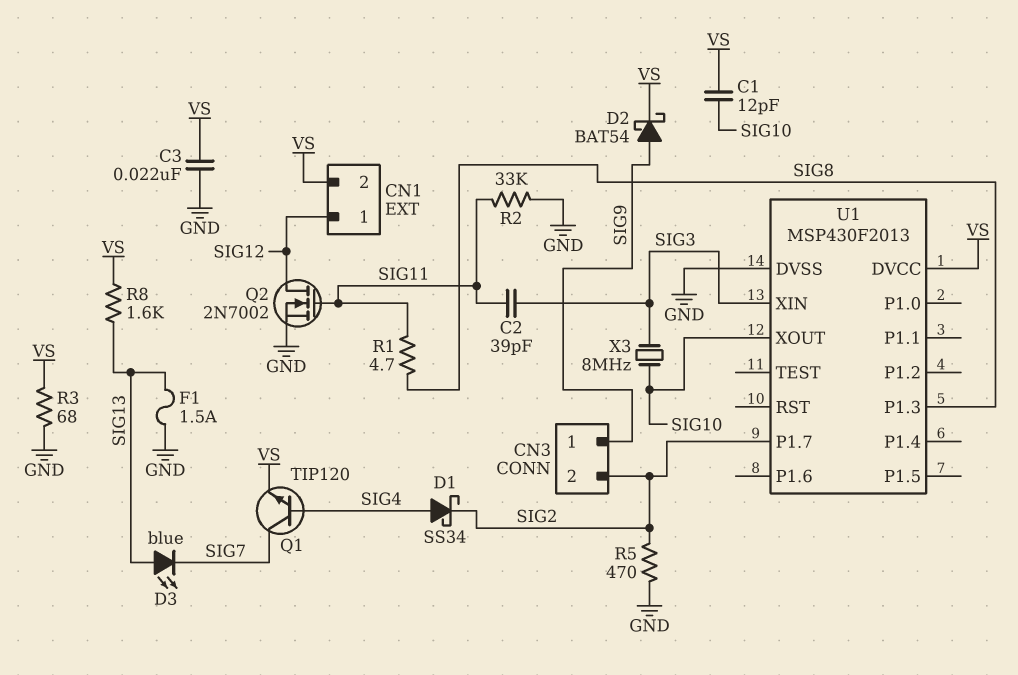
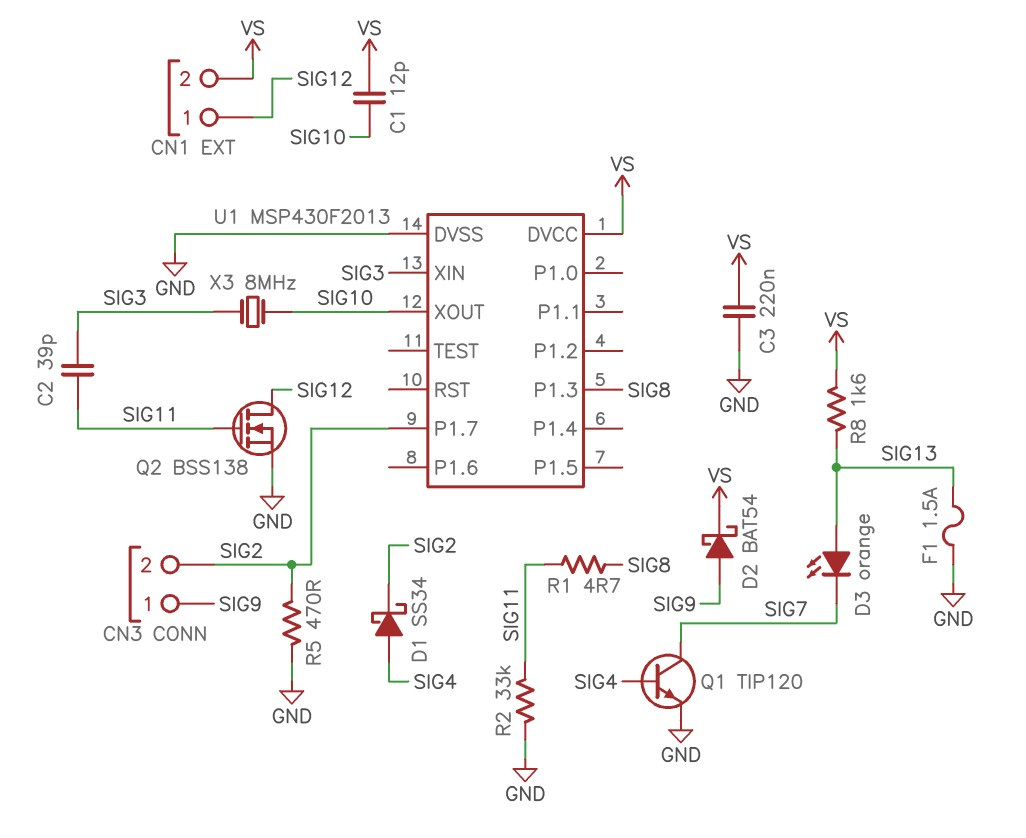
C3: 22nF (GND, VS) -> 220nF (GND, VS)
D3: LED blue (A SIG13, K SIG7) -> LED orange (A SIG13, K SIG7)
Q1: NPN TIP120 (B SIG4, C SIG7, E VS) -> NPN TIP120 (B SIG4, C SIG7, E GND)
Q2: NMOS 2N7002 (G SIG11, D SIG12, S GND) -> NMOS BSS138 (G SIG11, D SIG12, S GND)
R3: 68 (GND, VS) -> none

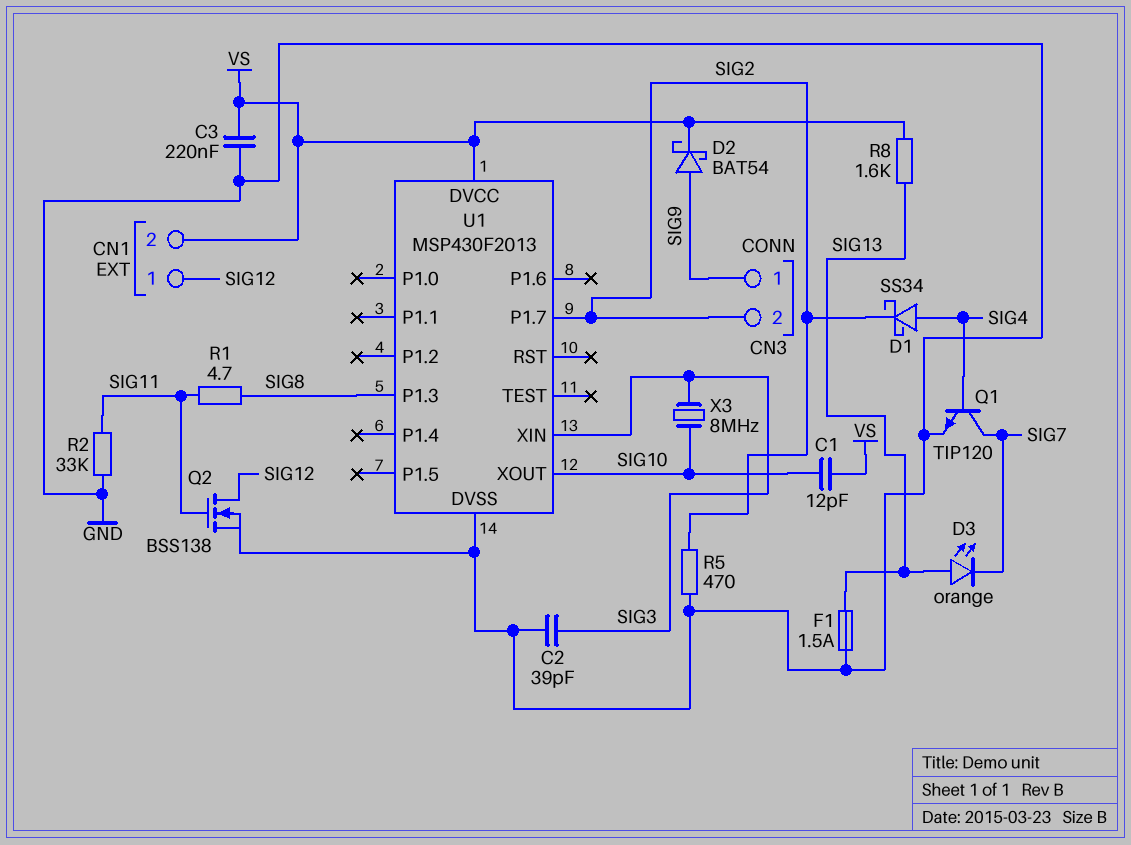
C2: 39pF (SIG3, SIG11) -> 39pF (GND, SIG3)

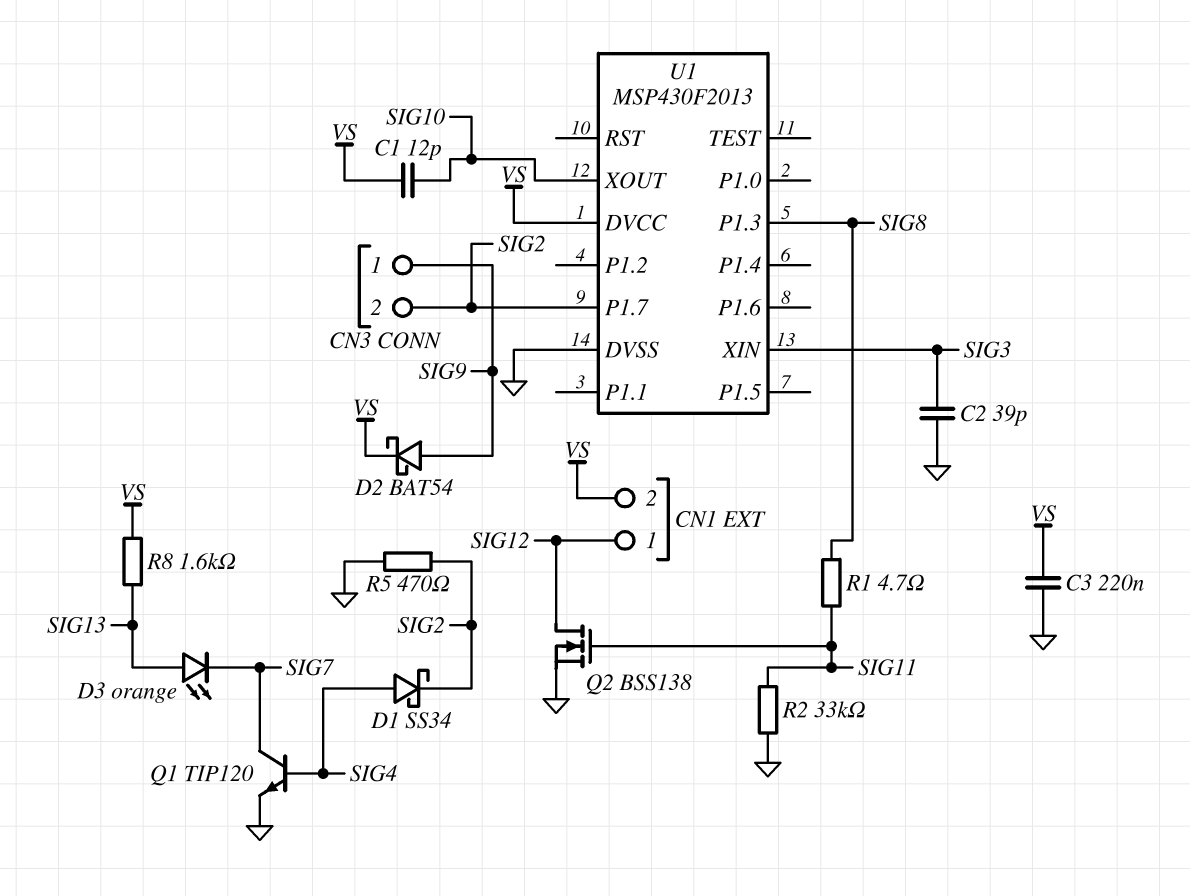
F1: 1.5A (GND, SIG13) -> none
X3: 8MHz (SIG3, SIG10) -> none

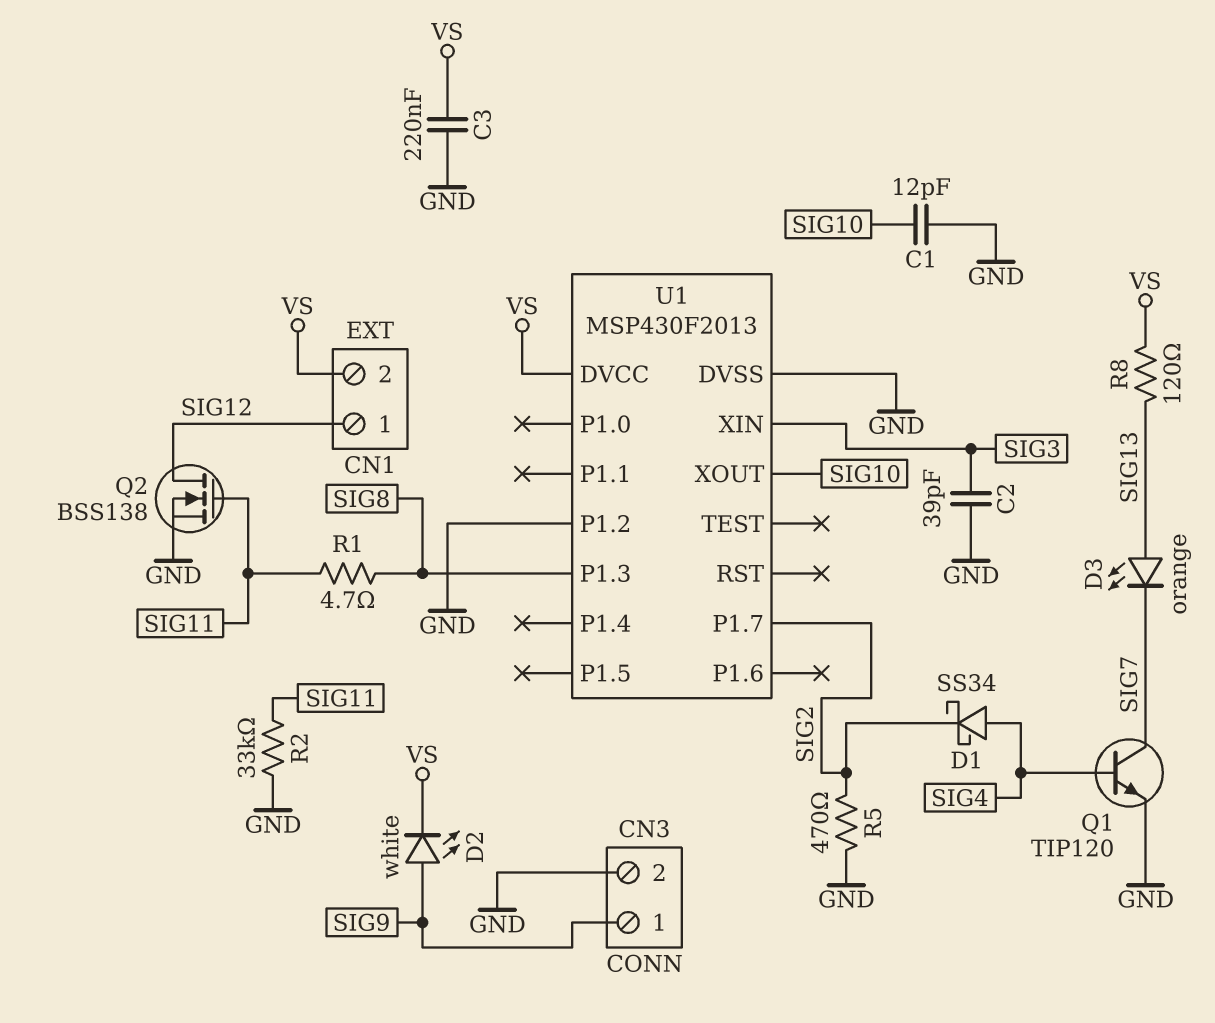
C1: 12pF (SIG10, VS) -> 12pF (GND, SIG10)
CN3 pin 2: SIG2 -> GND
D2: schottky BAT54 (A SIG9, K VS) -> LED white (A SIG9, K VS)
R8: 1.6k (SIG13, VS) -> 120 (SIG13, VS)
U1 pin P1.2: none -> GND

